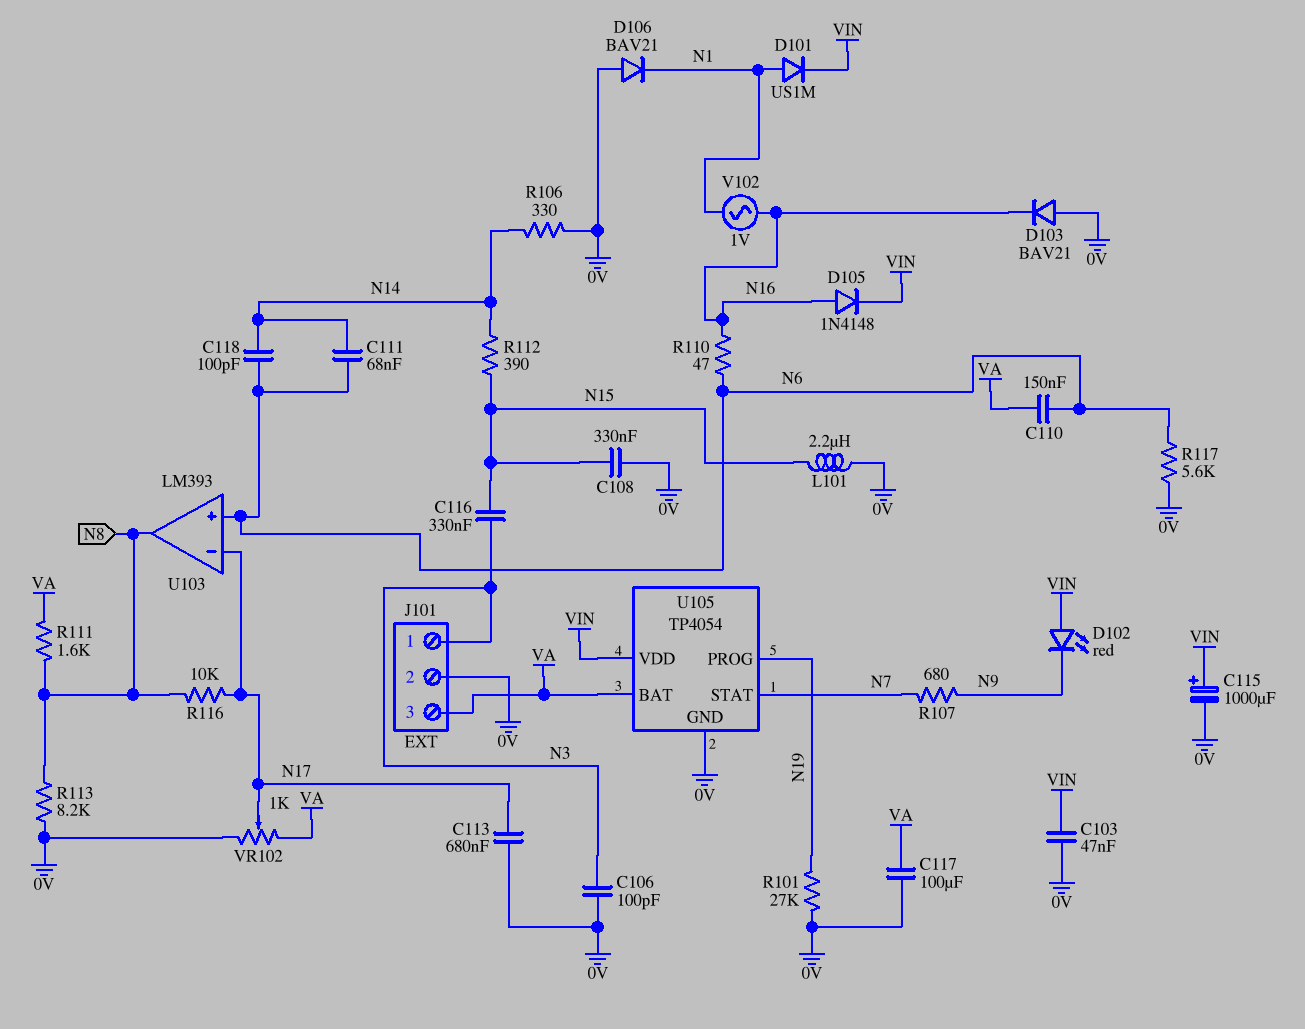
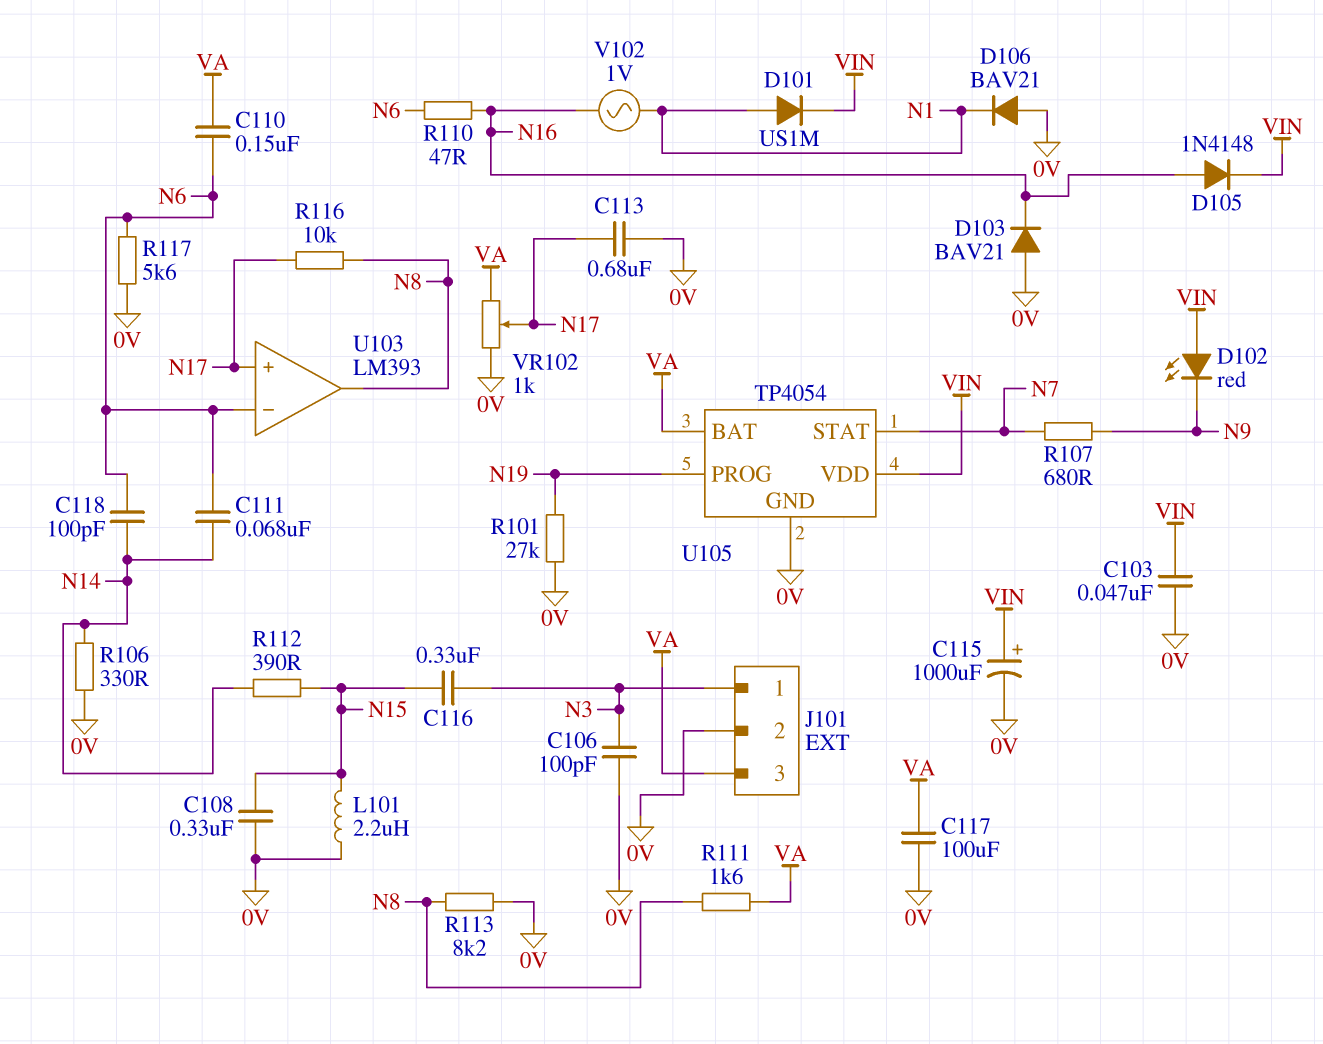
U103 pin in+: N6 -> N17
U103 pin in-: N17 -> N6

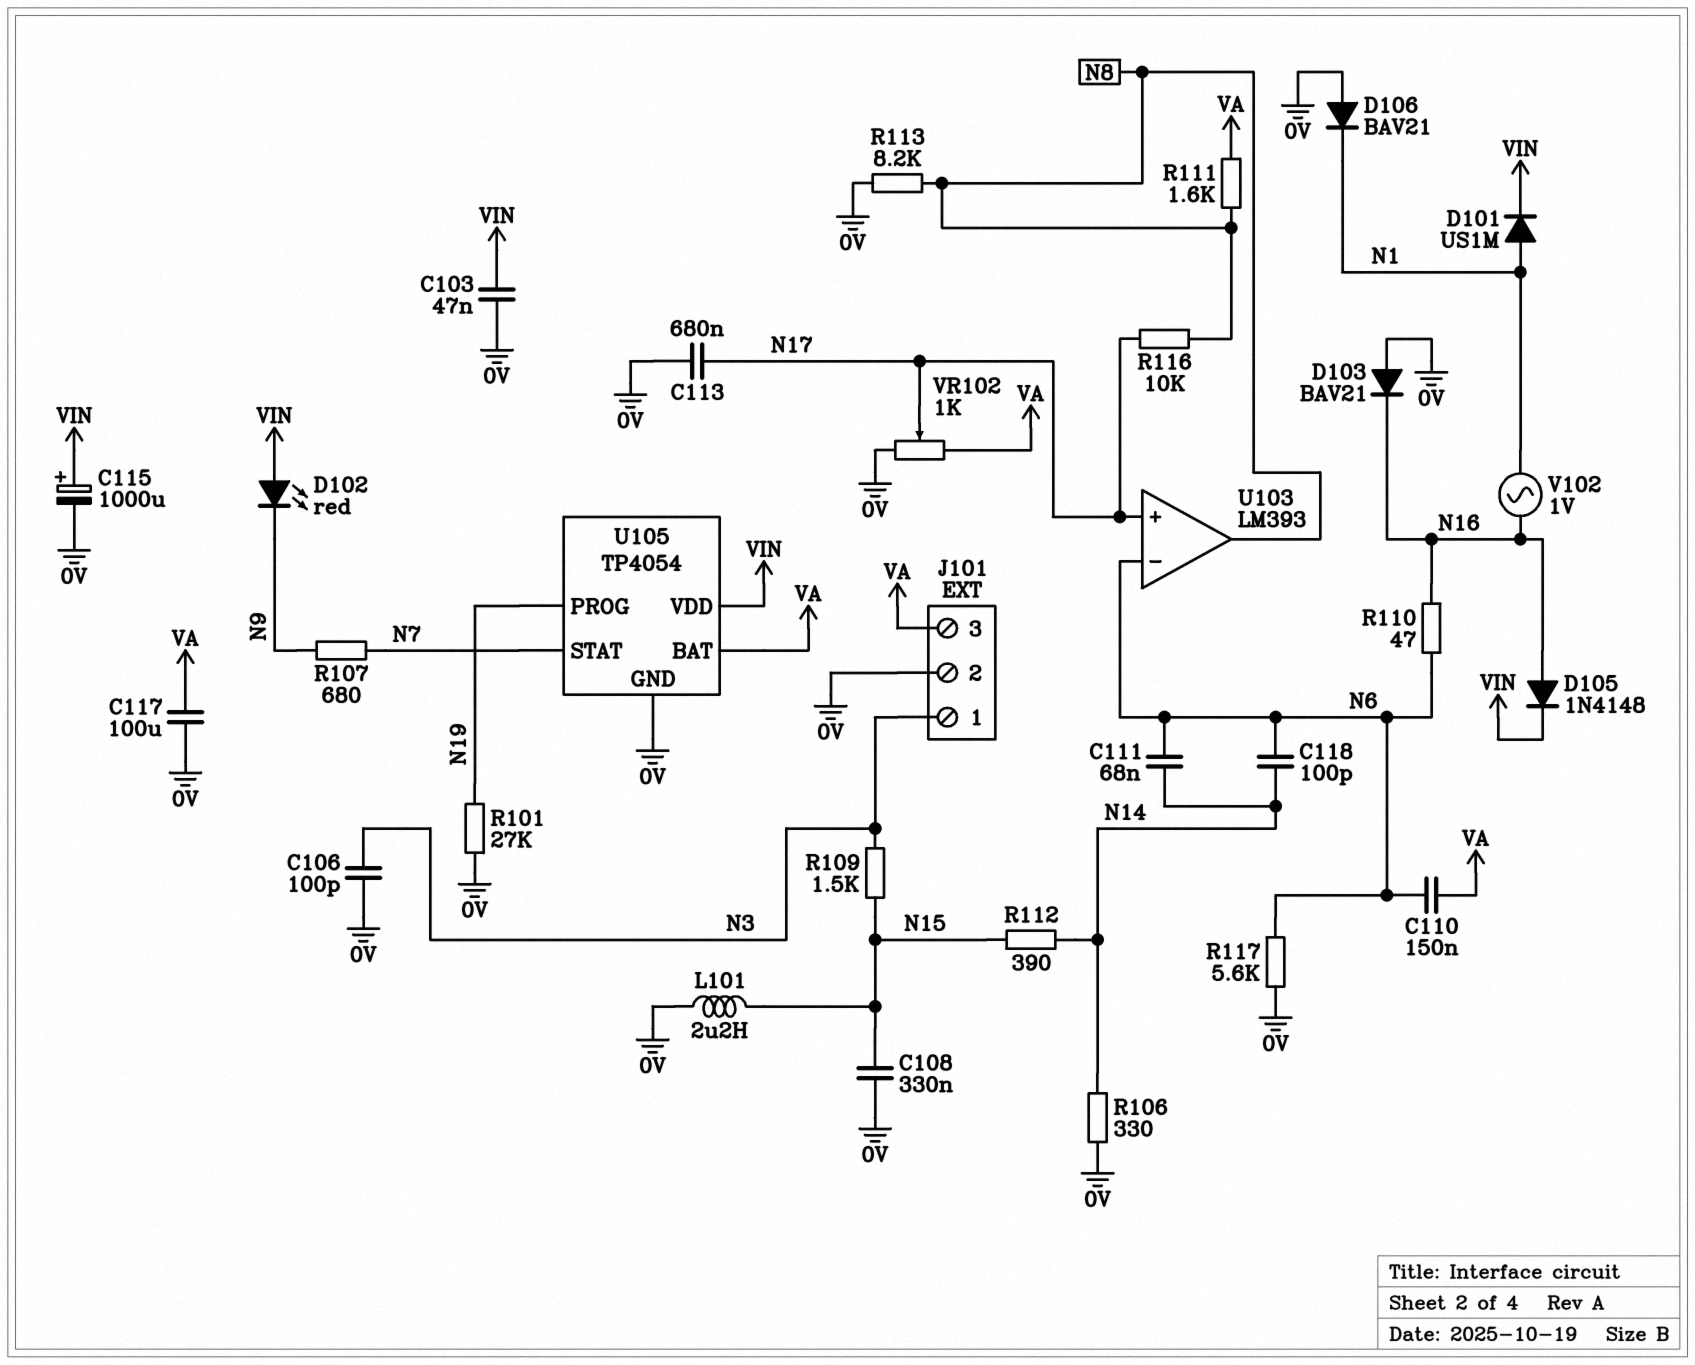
C116: 330nF (N3, N15) -> none
R109: none -> 1.5k (N3, N15)

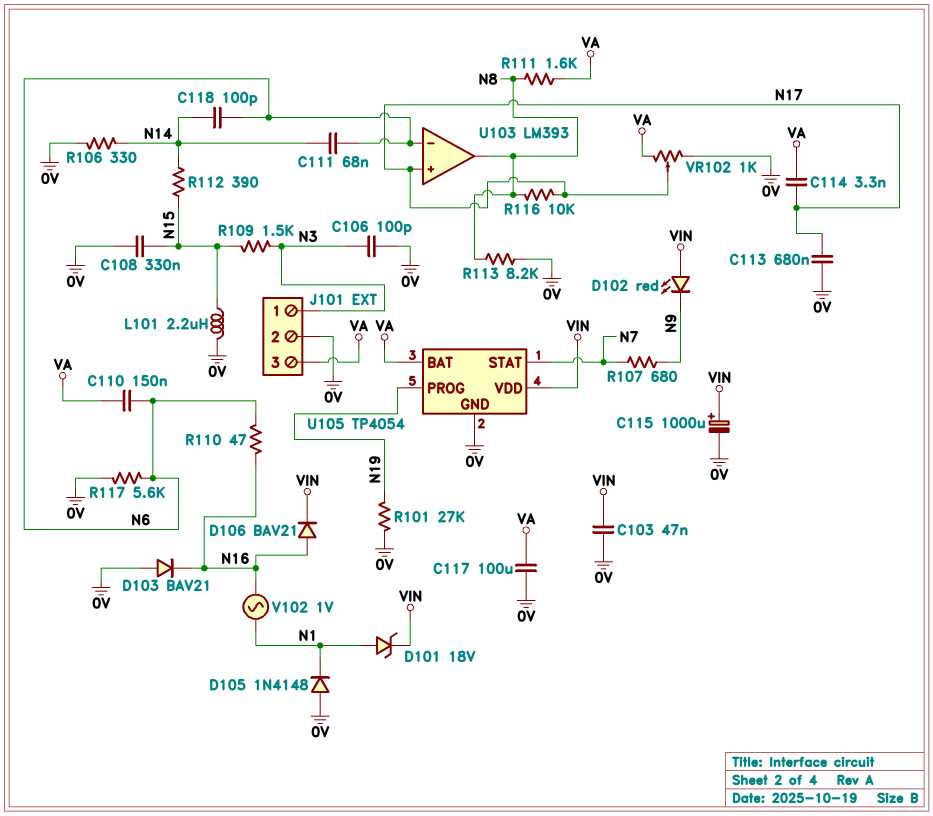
C114: none -> 3.3nF (N17, VA)
D101: diode US1M (A N1, K VIN) -> zener 18V (A N1, K VIN)
D105: diode 1N4148 (A N16, K VIN) -> diode 1N4148 (A 0V, K N1)
D106: diode BAV21 (A 0V, K N1) -> diode BAV21 (A N16, K VIN)

